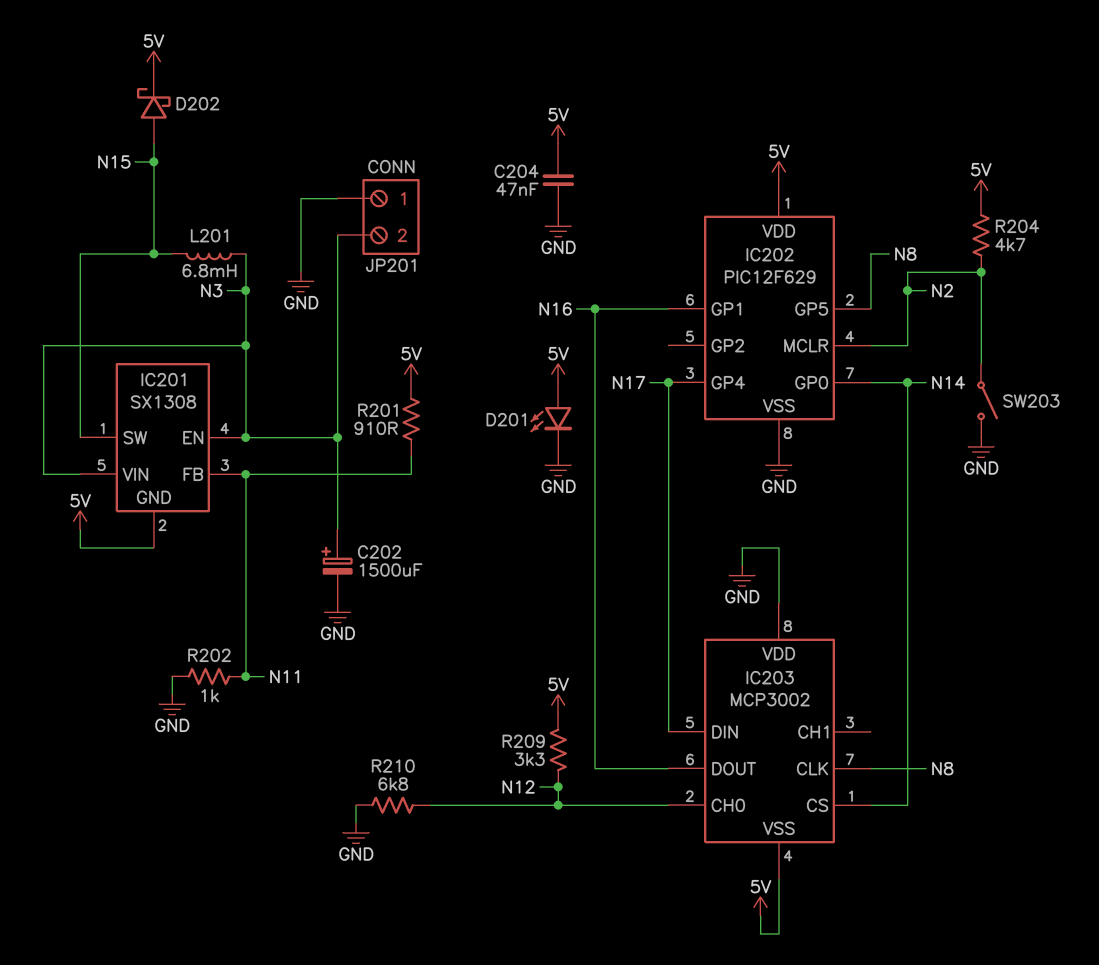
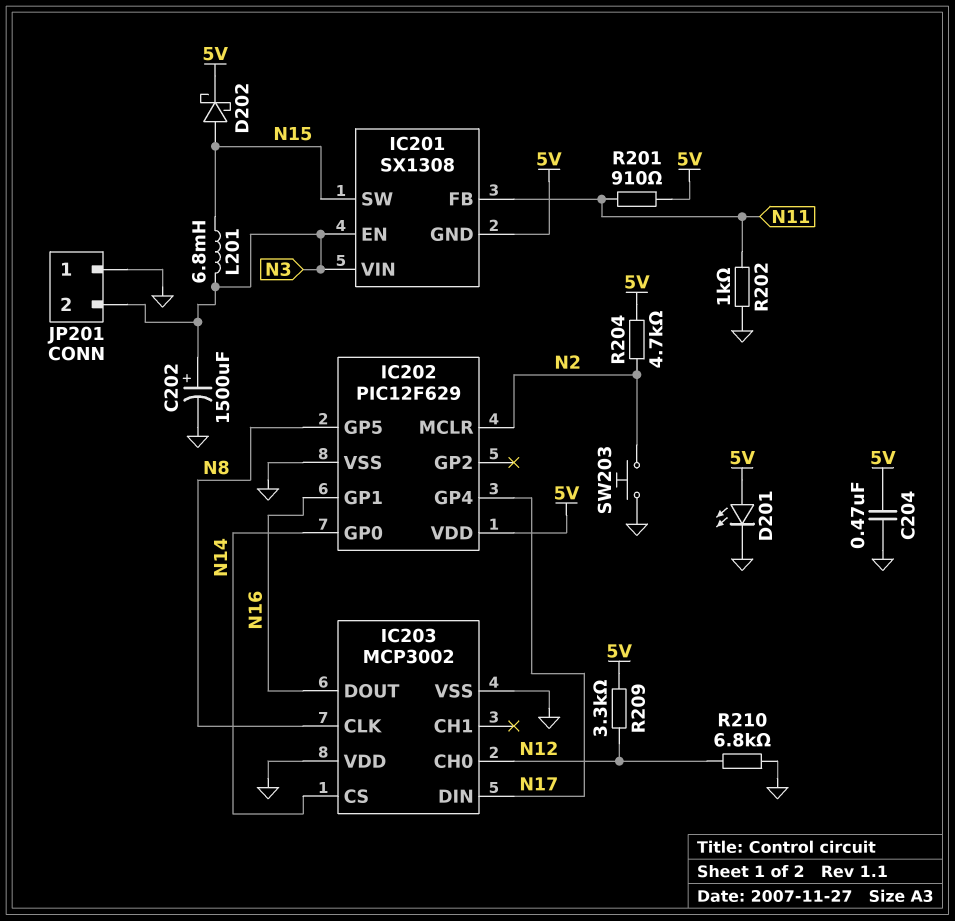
C204: 47nF (5V, GND) -> 470nF (5V, GND)
IC203 pin VSS: 5V -> GND
SW203: switch (GND, N2) -> button (GND, N2)

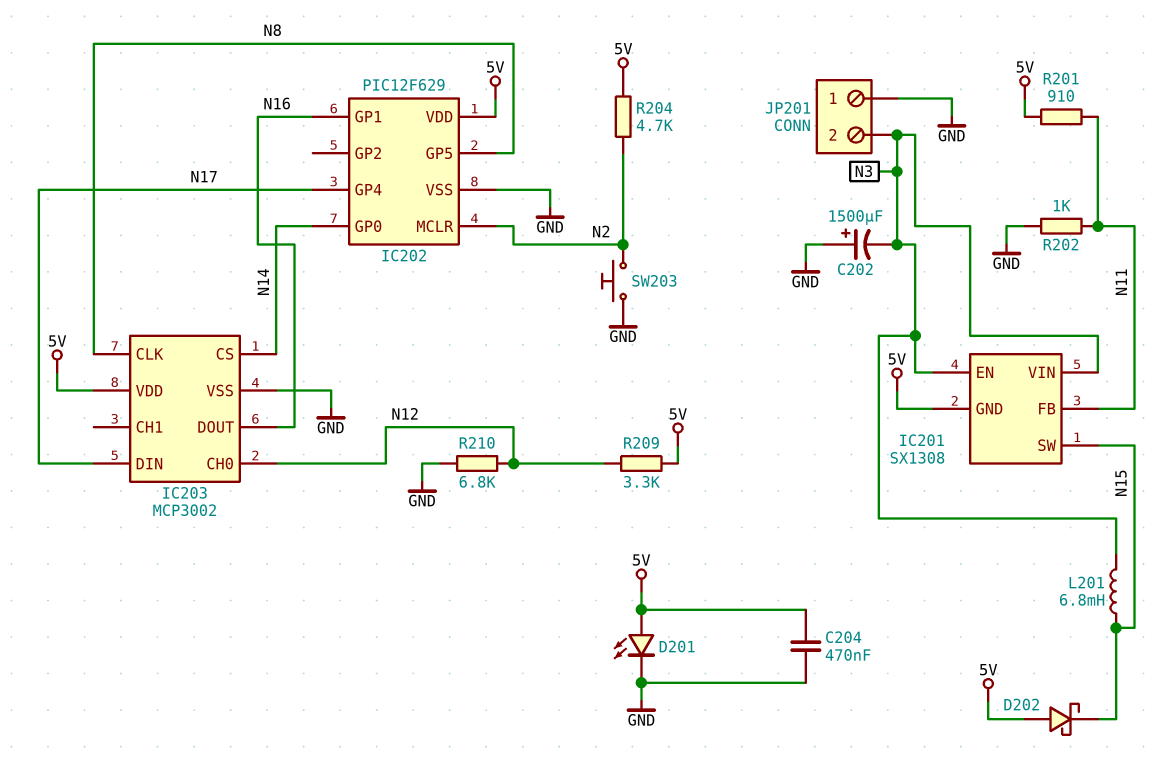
C202: 1500uF (plus N3, minus GND) -> 1500uF (plus GND, minus N3)
D202: schottky (A N15, K 5V) -> schottky (A 5V, K N15)
IC203 pin VDD: GND -> 5V

